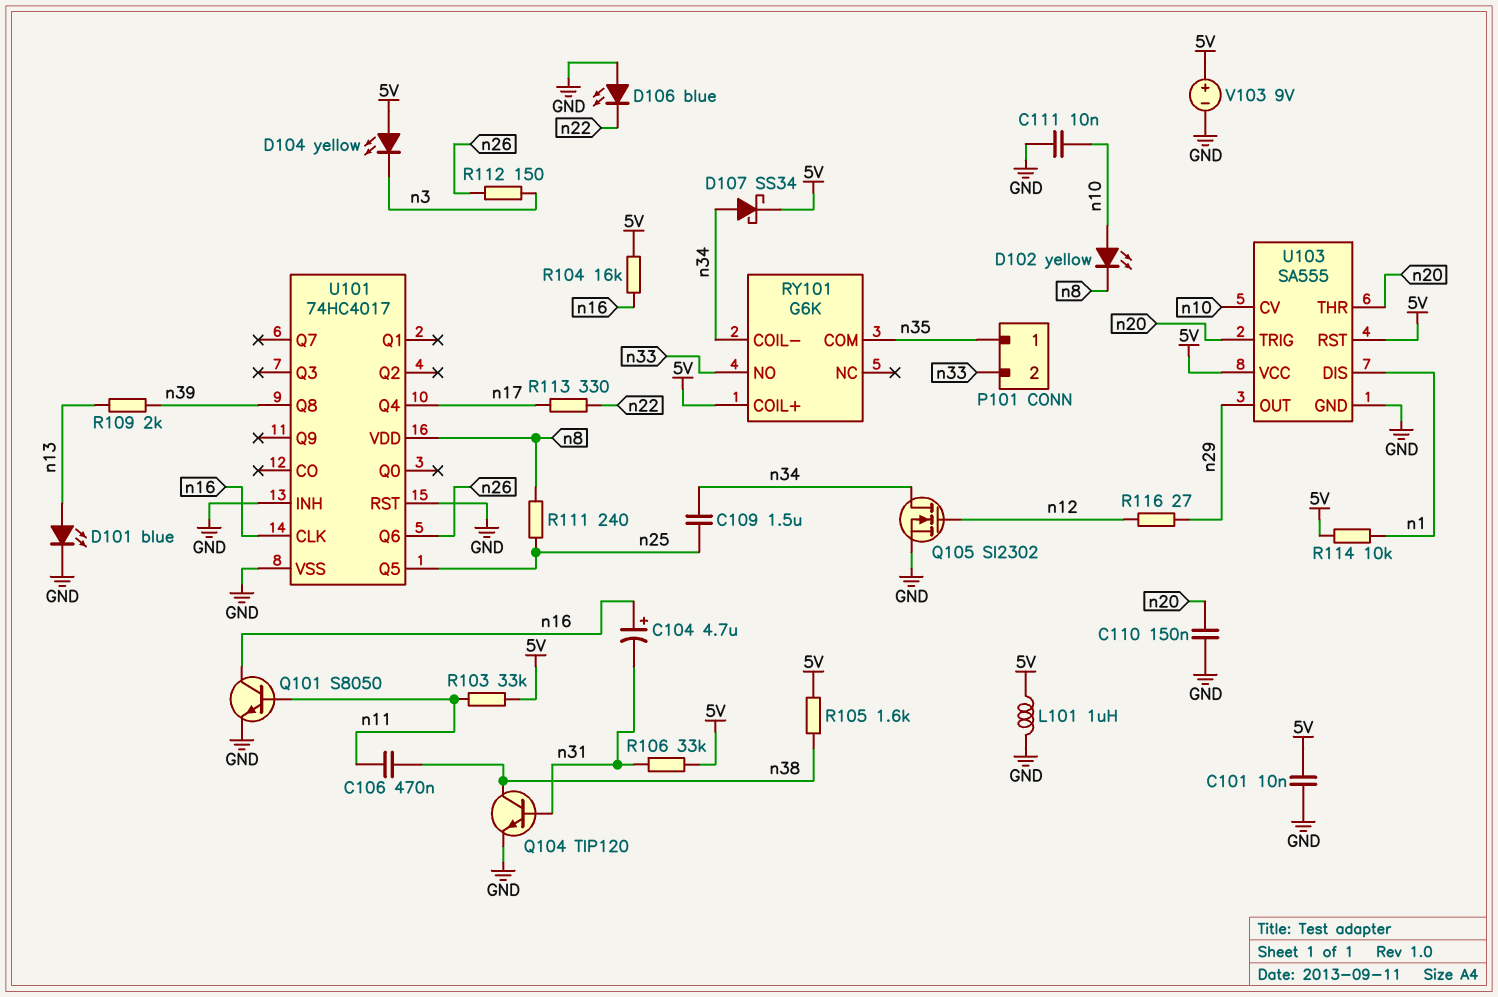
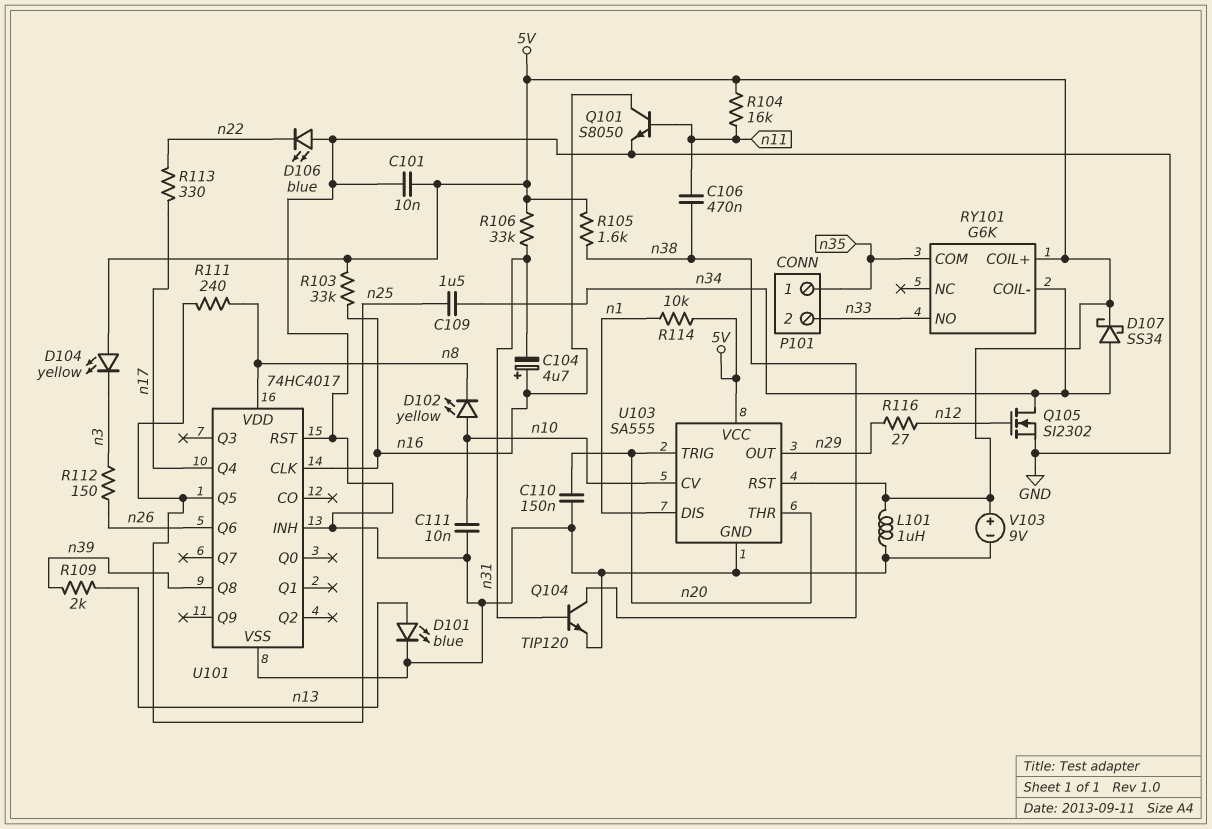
R103: 33k (5V, n11) -> 33k (5V, n16)
R104: 16k (5V, n16) -> 16k (5V, n11)

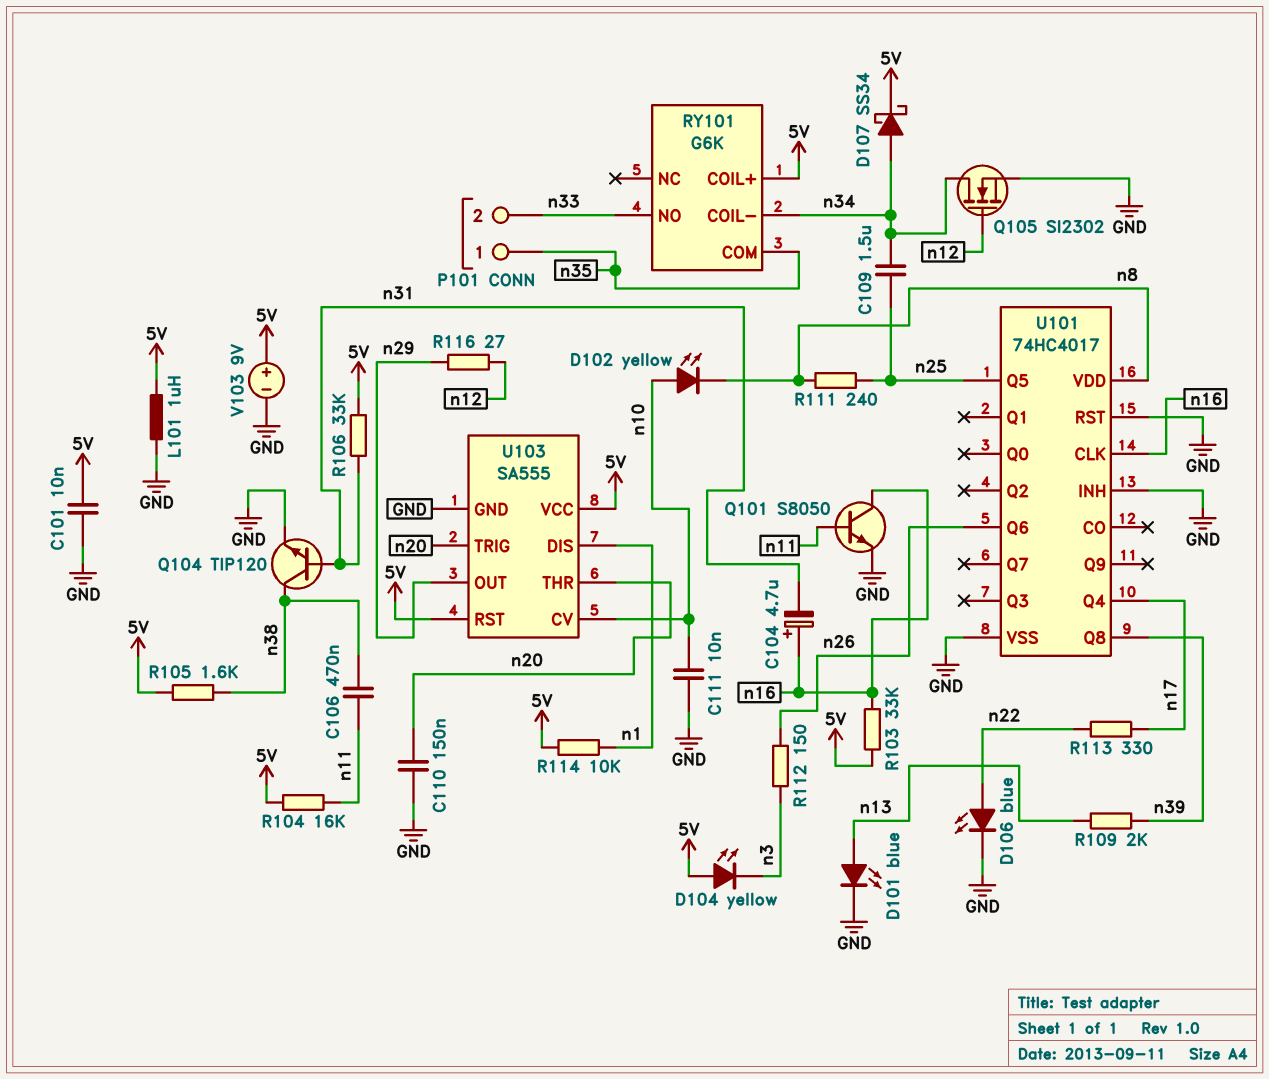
D106: LED blue (A GND, K n22) -> LED blue (A n22, K GND)

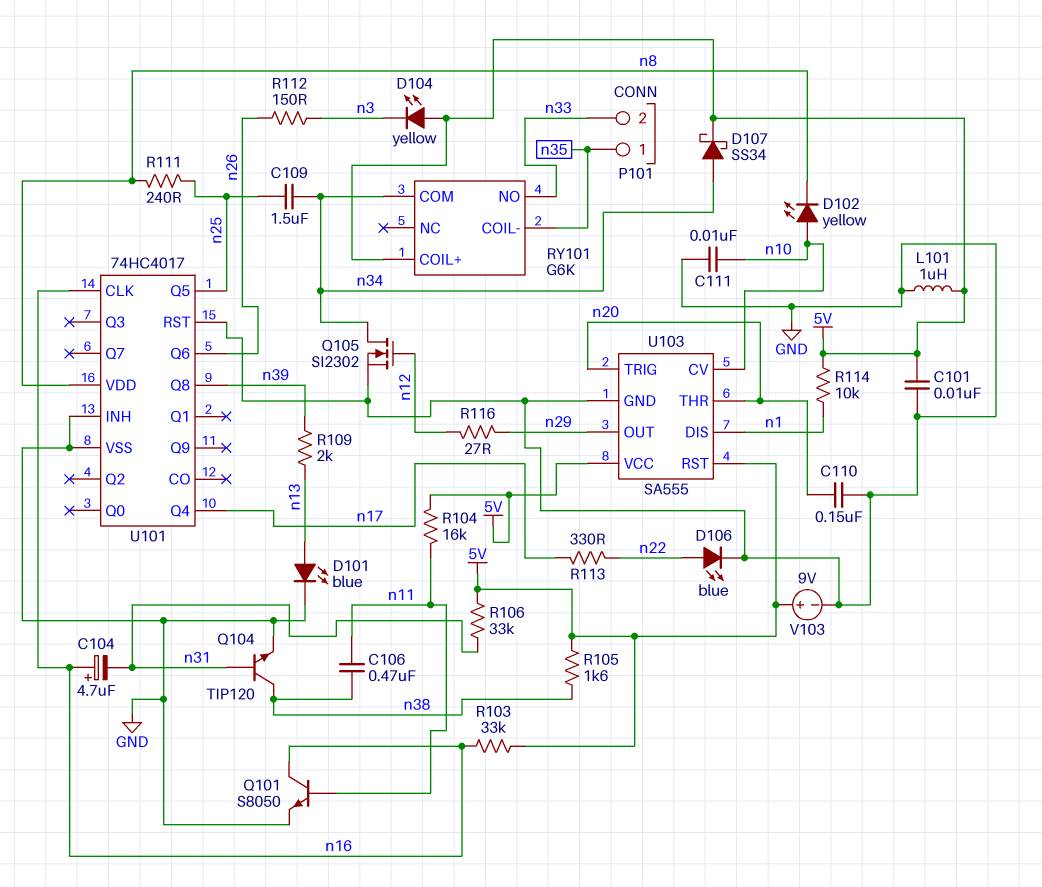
RY101 pin COIL-: n34 -> n35
RY101 pin COM: n35 -> n34

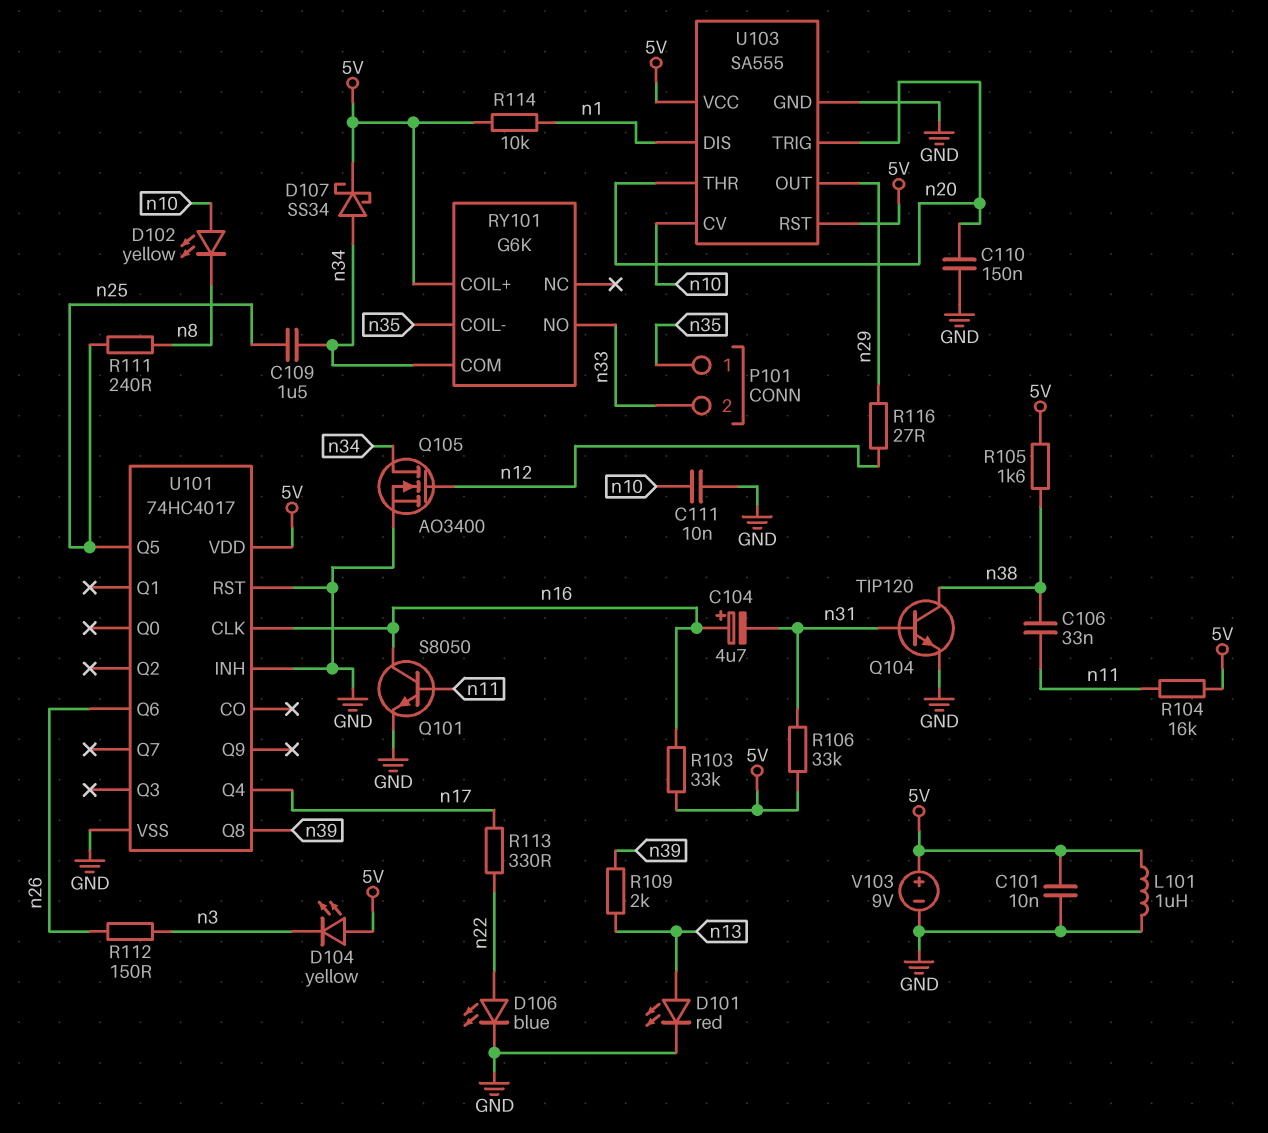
C106: 470nF (n11, n38) -> 33nF (n11, n38)
D101: LED blue (A n13, K GND) -> LED red (A n13, K GND)
Q105: NMOS SI2302 (G n12, D n34, S GND) -> NMOS AO3400 (G n12, D n34, S GND)
U101 pin VDD: n8 -> 5V

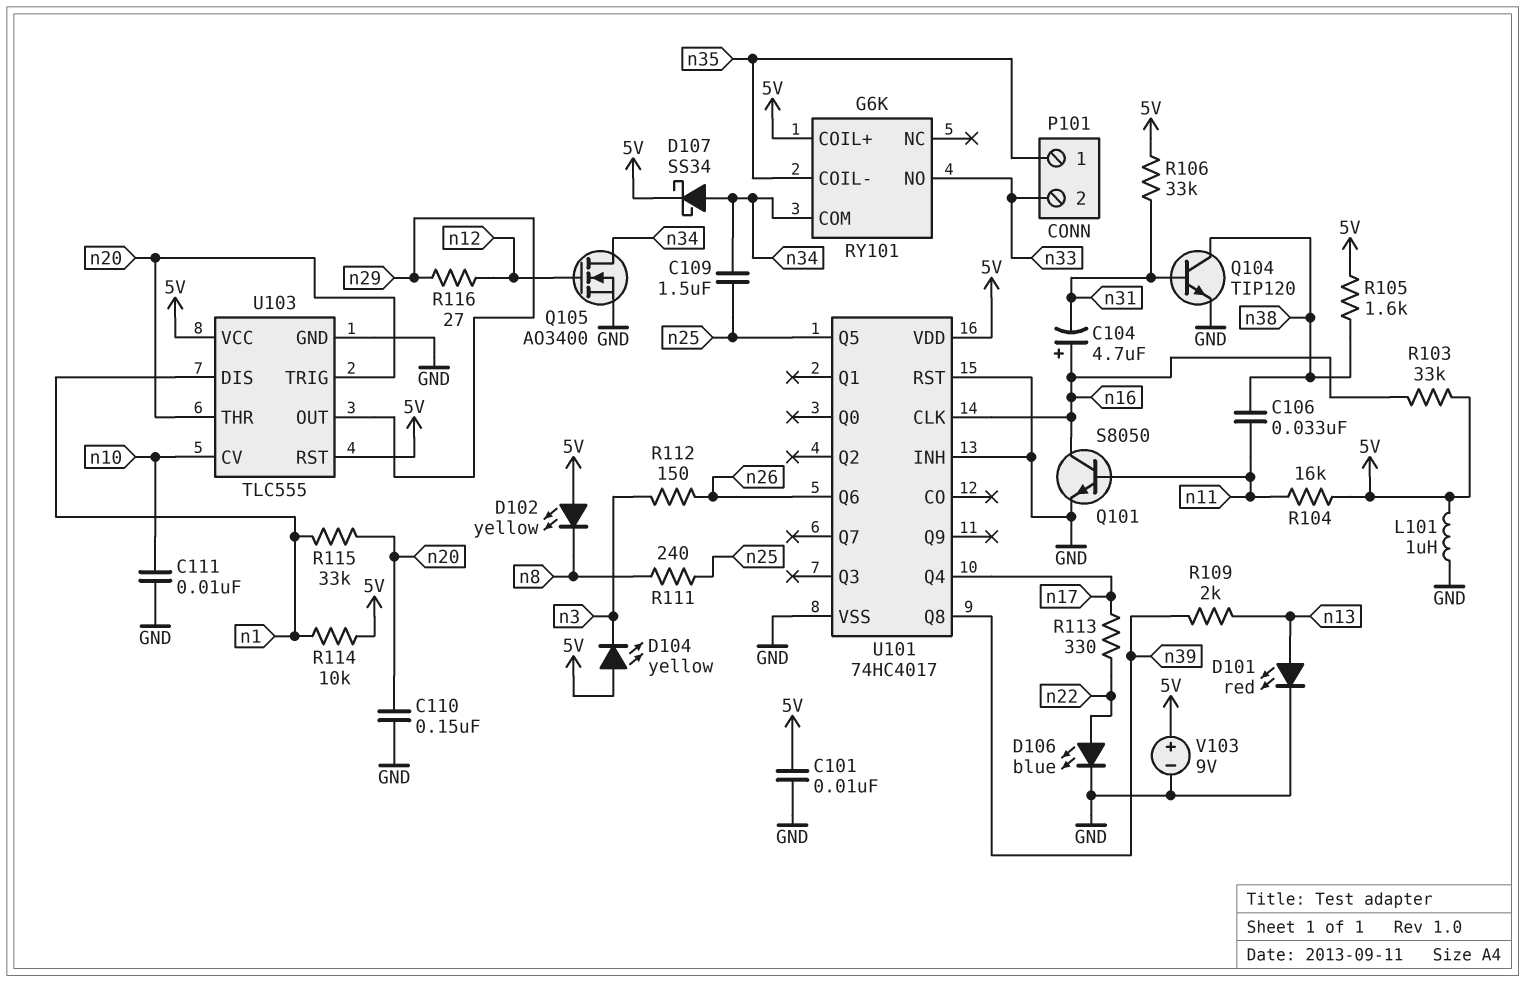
D102: LED yellow (A n10, K n8) -> LED yellow (A 5V, K n8)
R115: none -> 33k (n1, n20)
U103: SA555 -> TLC555

